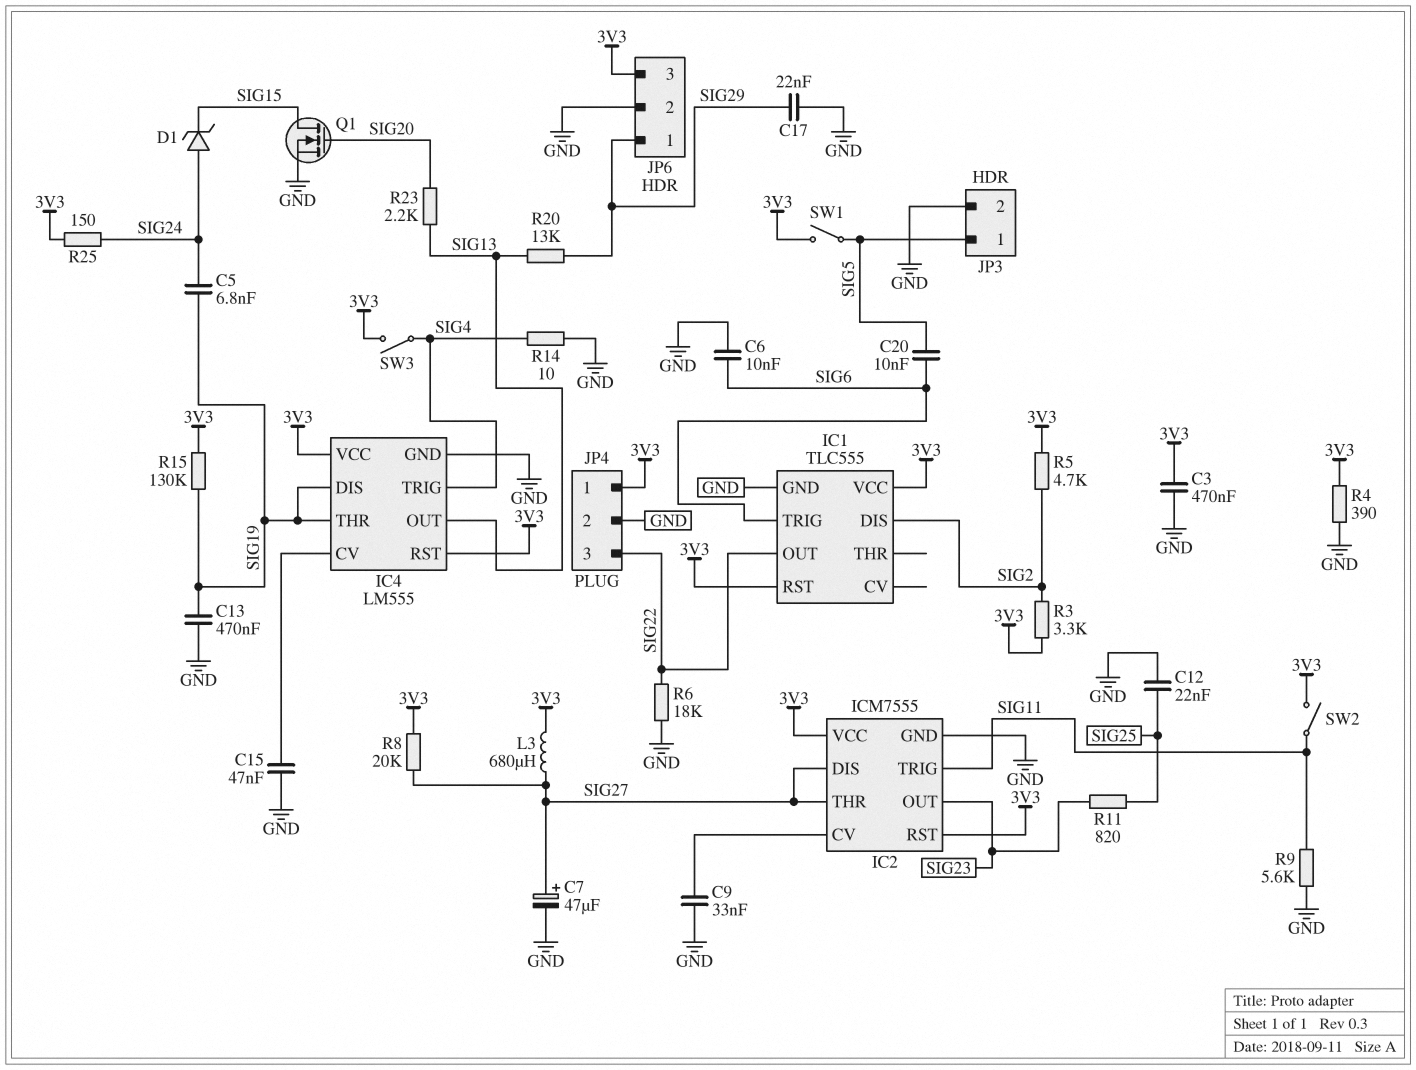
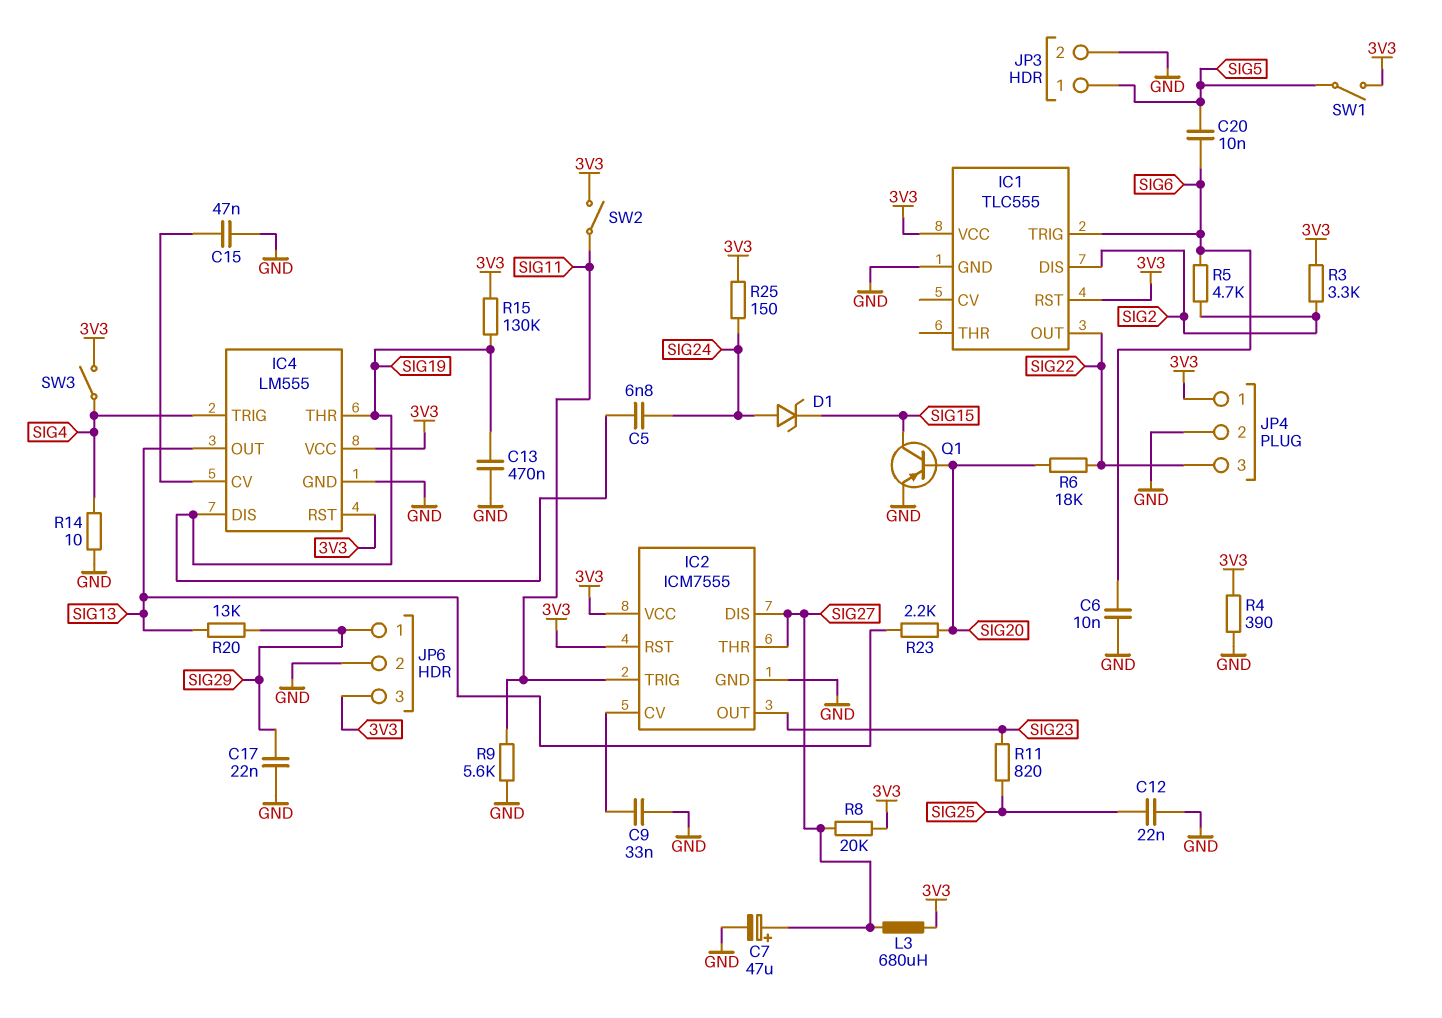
C3: 470nF (3V3, GND) -> none
Q1: NMOS (G SIG20, D SIG15, S GND) -> PNP (B SIG20, C SIG15, E GND)
R5: 4.7k (3V3, SIG2) -> 4.7k (SIG2, SIG6)
R6: 18k (GND, SIG22) -> 18k (SIG20, SIG22)

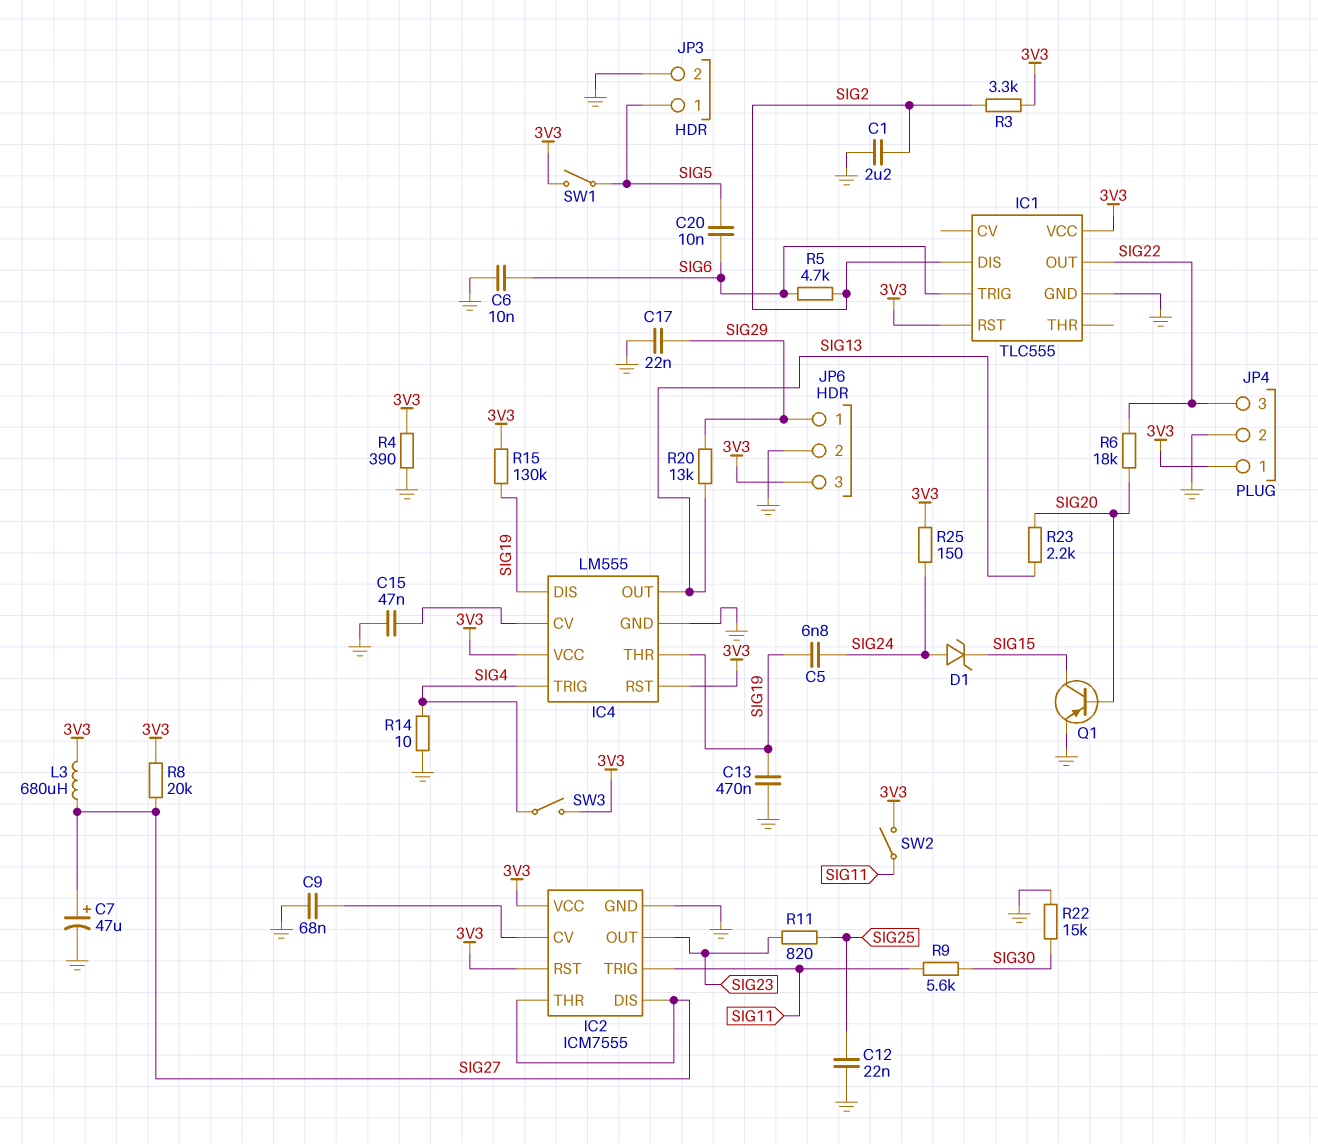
C1: none -> 2.2uF (GND, SIG2)
C9: 33nF (GND, IC2/CV) -> 68nF (GND, IC2/CV)
R9: 5.6k (GND, SIG11) -> 5.6k (SIG11, SIG30)
R22: none -> 15k (GND, SIG30)

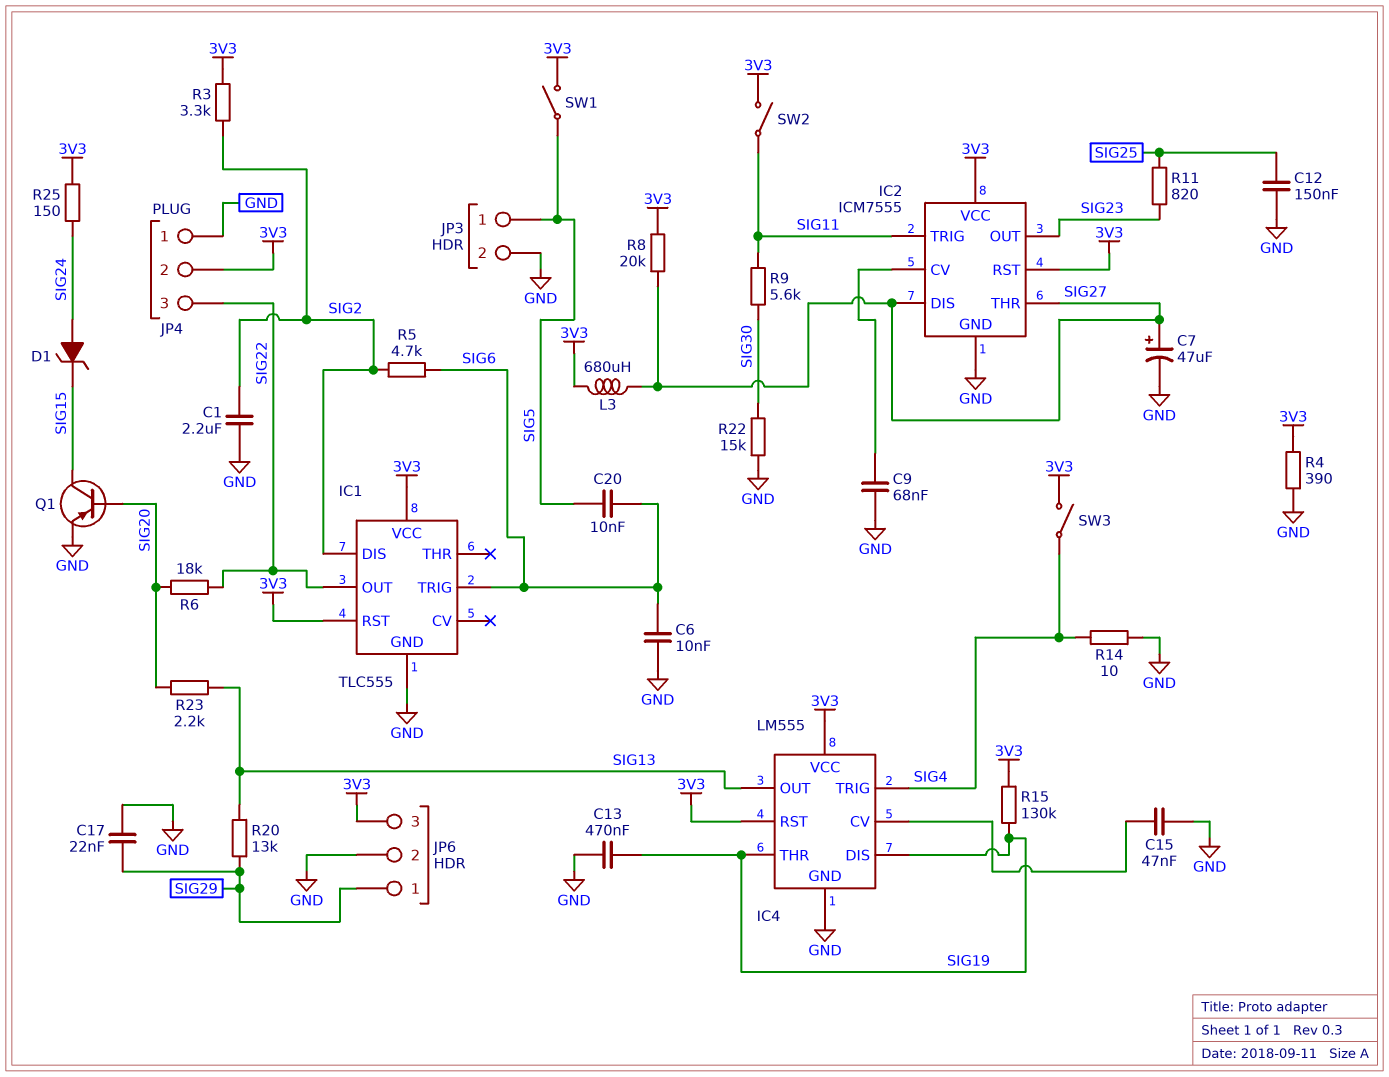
C5: 6.8nF (SIG19, SIG24) -> none
C12: 22nF (GND, SIG25) -> 150nF (GND, SIG25)
JP4 pin 1: 3V3 -> GND
JP4 pin 2: GND -> 3V3

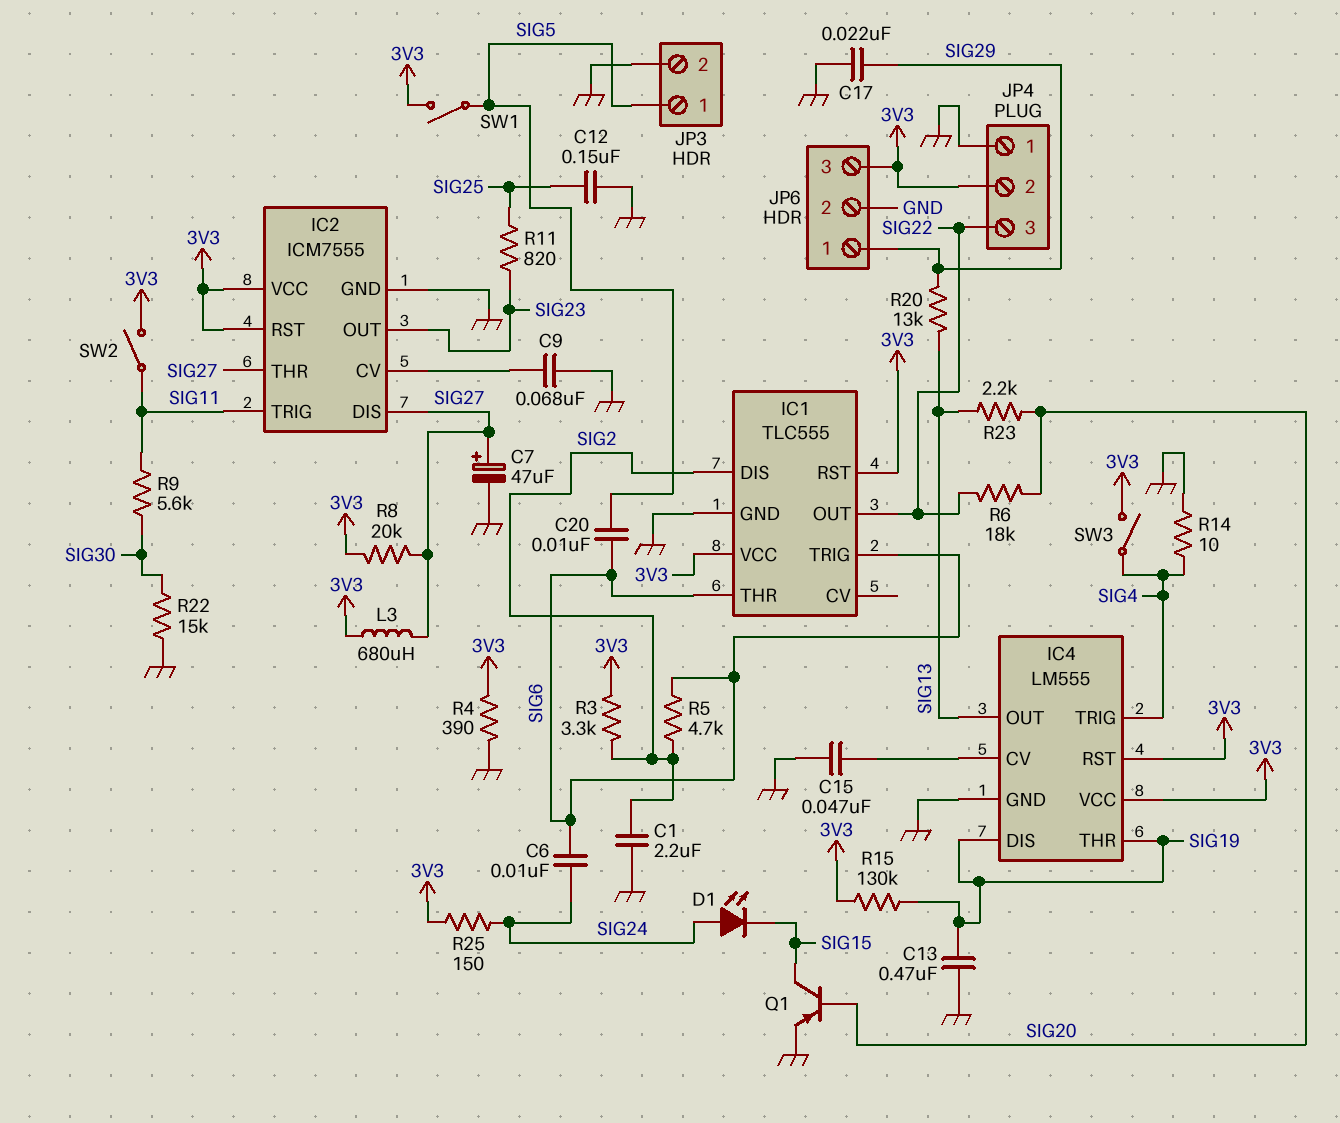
C6: 10nF (GND, SIG6) -> 10nF (SIG6, SIG24)
D1: zener (A SIG24, K SIG15) -> LED (A SIG24, K SIG15)
IC1 pin THR: none -> SIG6

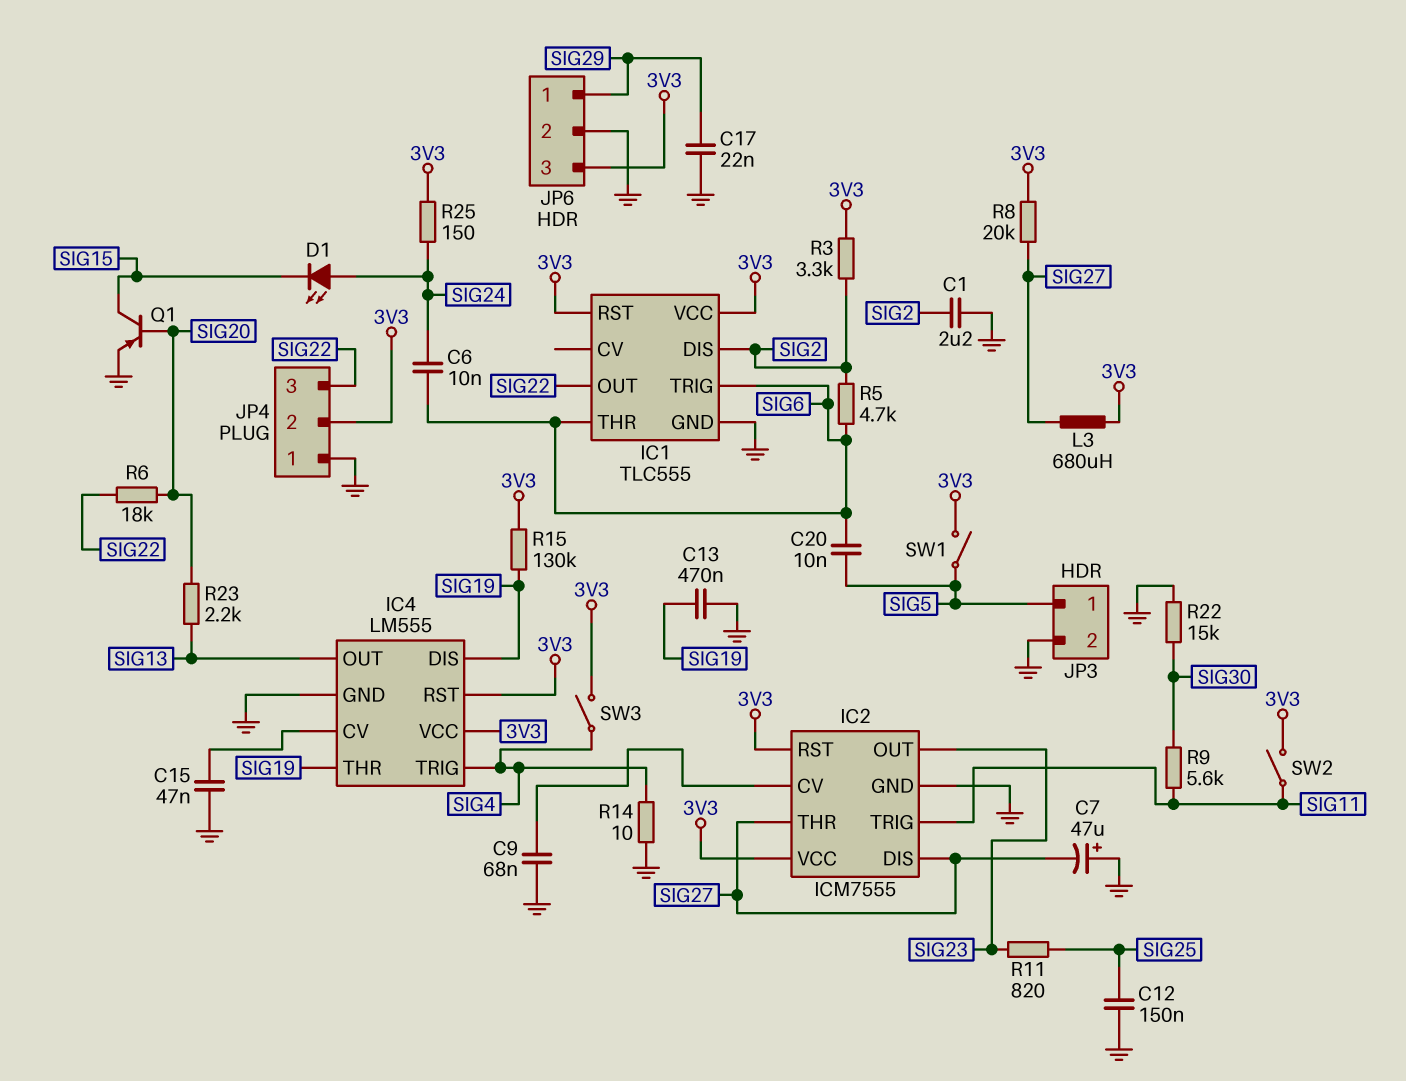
C7: 47uF (plus SIG27, minus GND) -> 47uF (plus GND, minus SIG27)
R4: 390 (3V3, GND) -> none
R20: 13k (SIG13, SIG29) -> none

